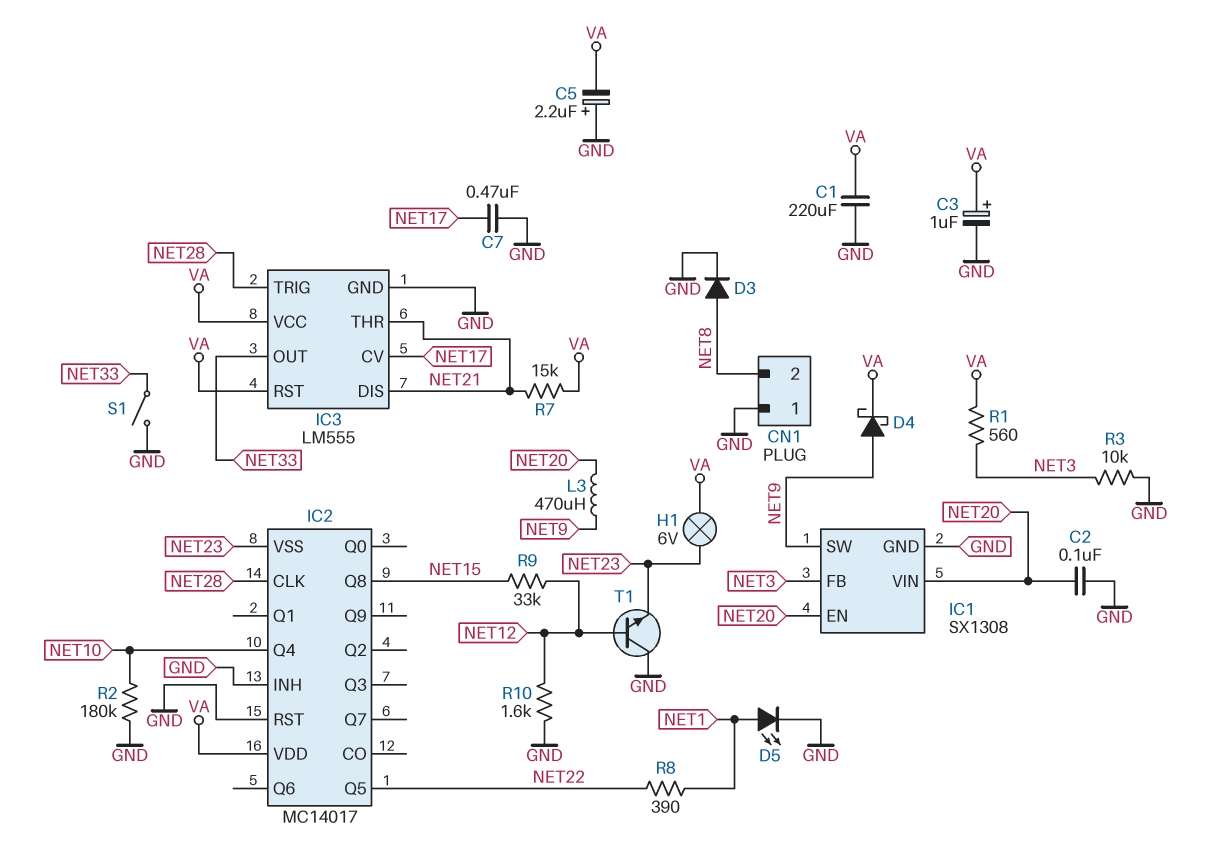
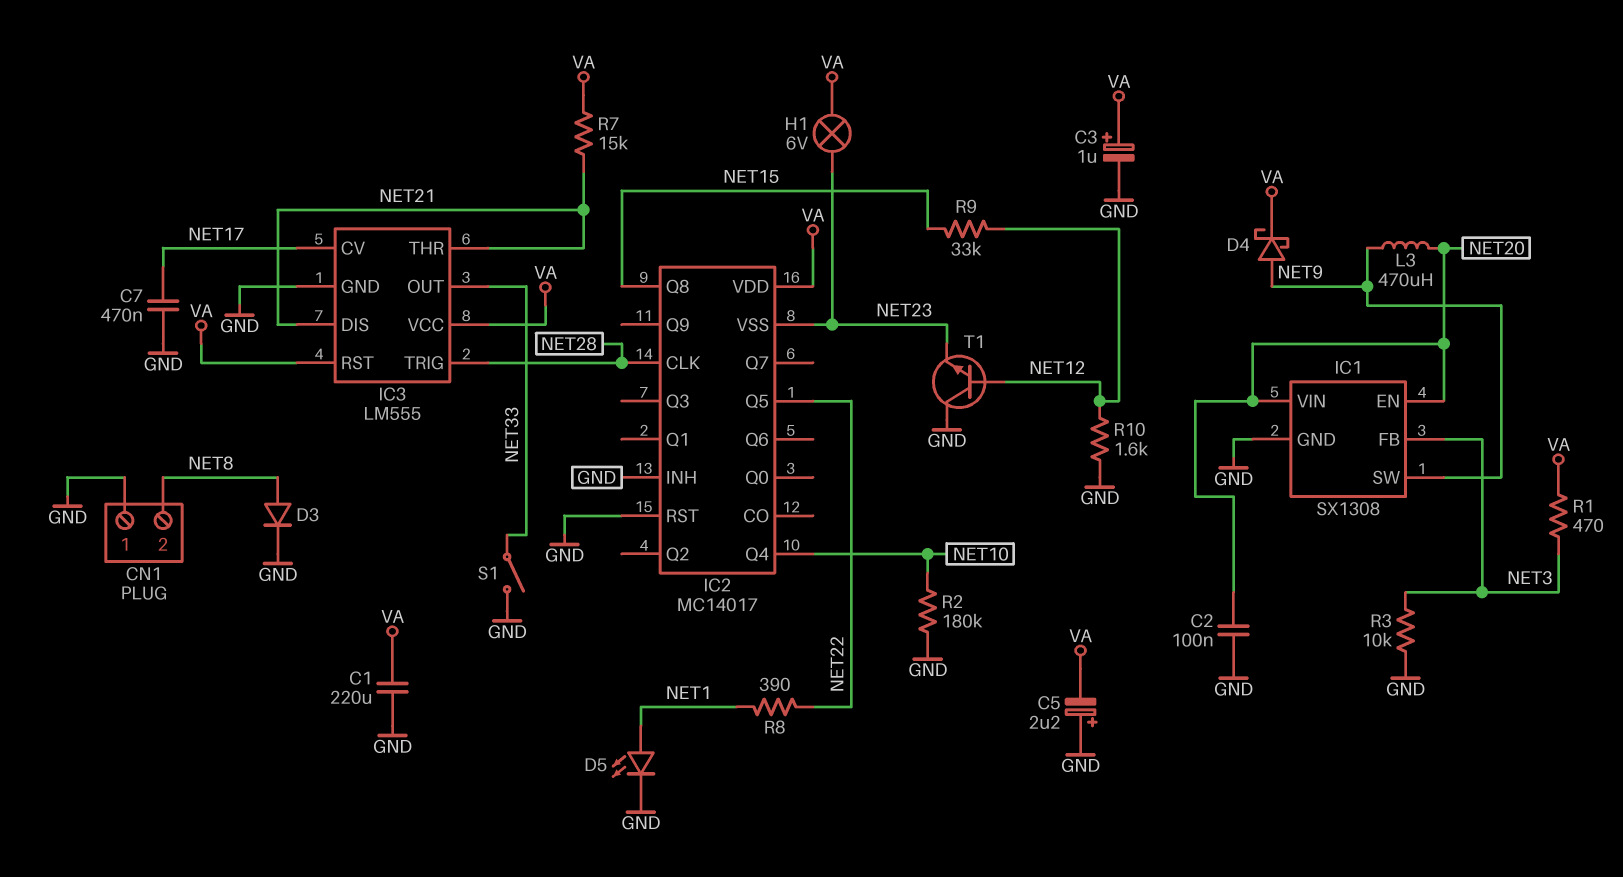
R1: 560 (NET3, VA) -> 470 (NET3, VA)

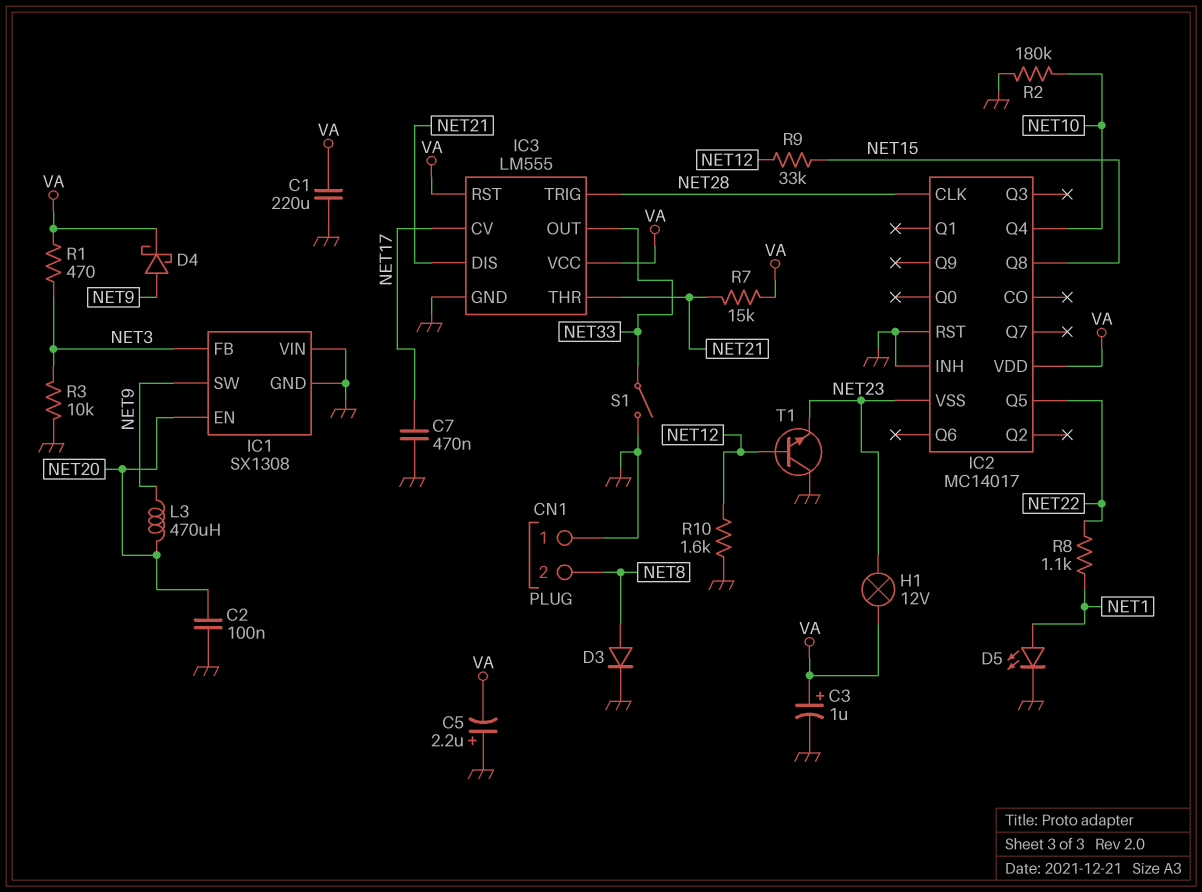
H1: lamp 6V (NET23, VA) -> lamp 12V (NET23, VA)
IC1 pin VIN: NET20 -> GND
R8: 390 (NET1, NET22) -> 1.1k (NET1, NET22)

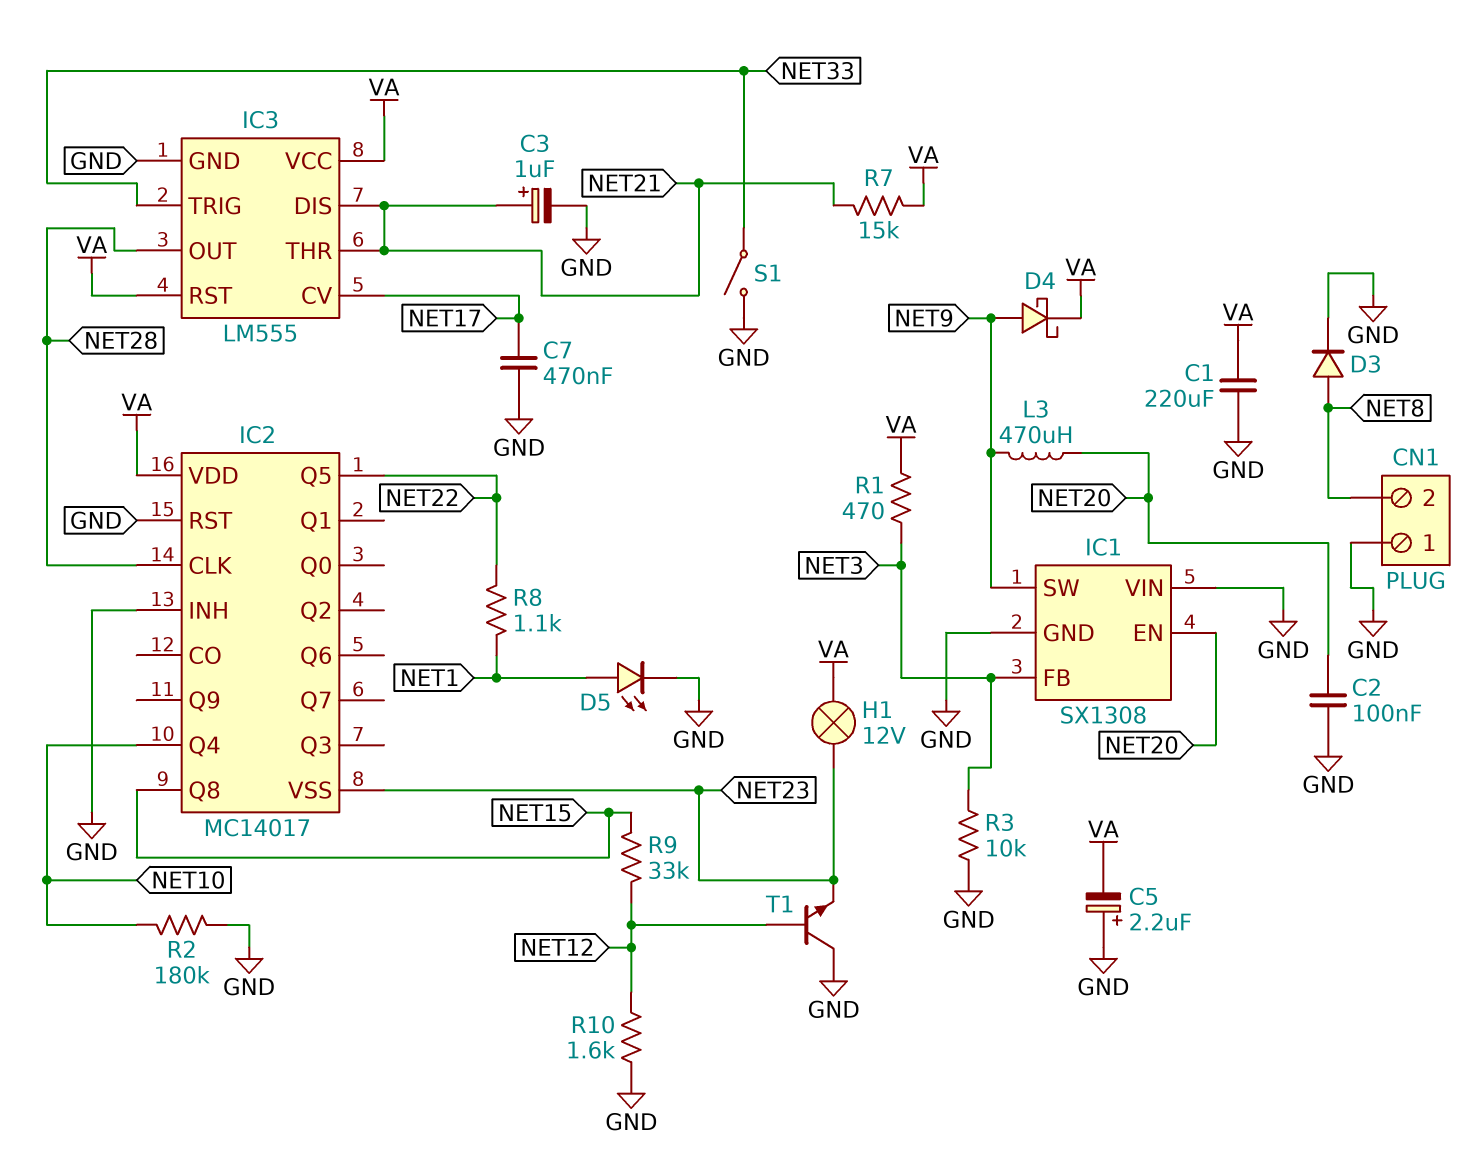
C3: 1uF (plus VA, minus GND) -> 1uF (plus NET21, minus GND)
IC3 pin OUT: NET33 -> NET28
IC3 pin TRIG: NET28 -> NET33

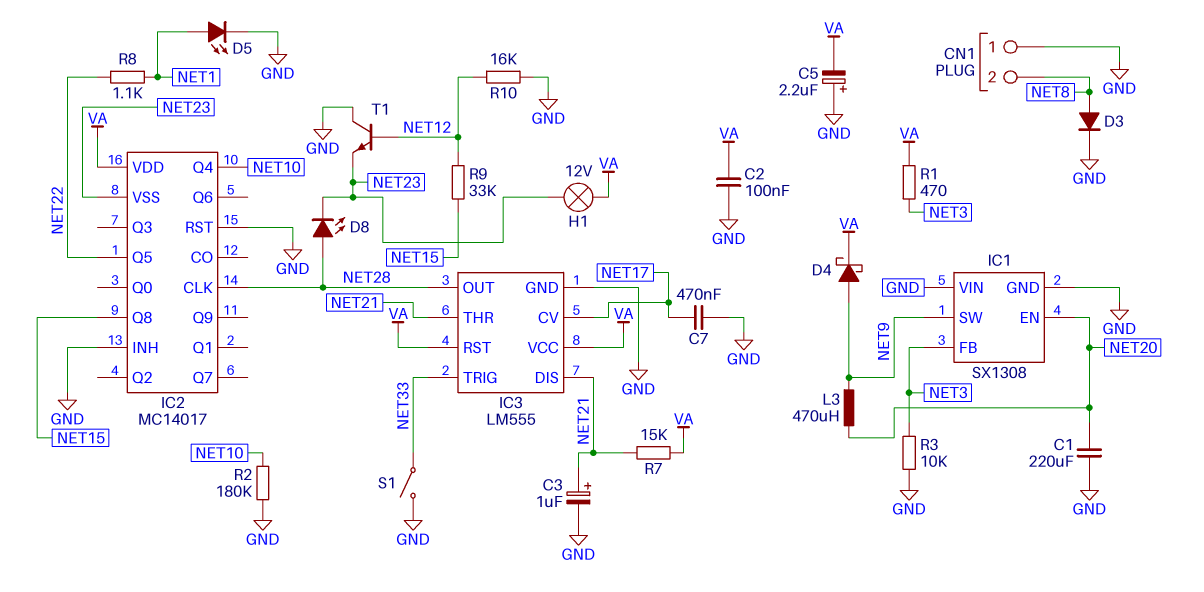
C1: 220uF (GND, VA) -> 220uF (GND, NET20)
C2: 100nF (GND, NET20) -> 100nF (GND, VA)
D8: none -> LED (A NET28, K NET23)
R10: 1.6k (GND, NET12) -> 16k (GND, NET12)

